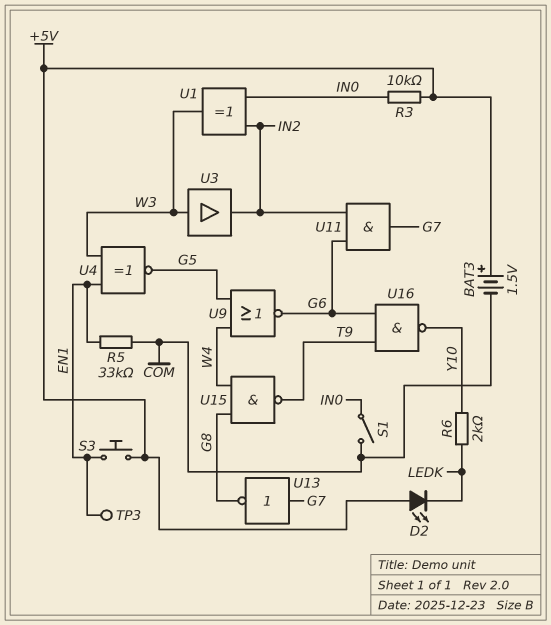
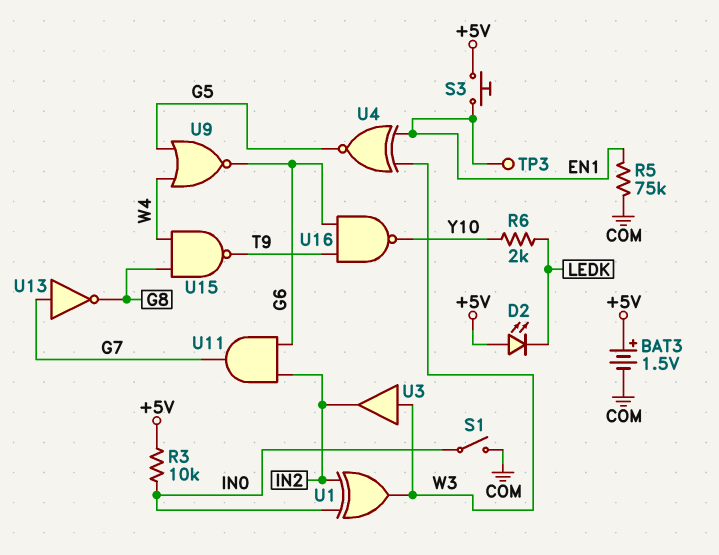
R5: 33k (COM, EN1) -> 75k (COM, EN1)

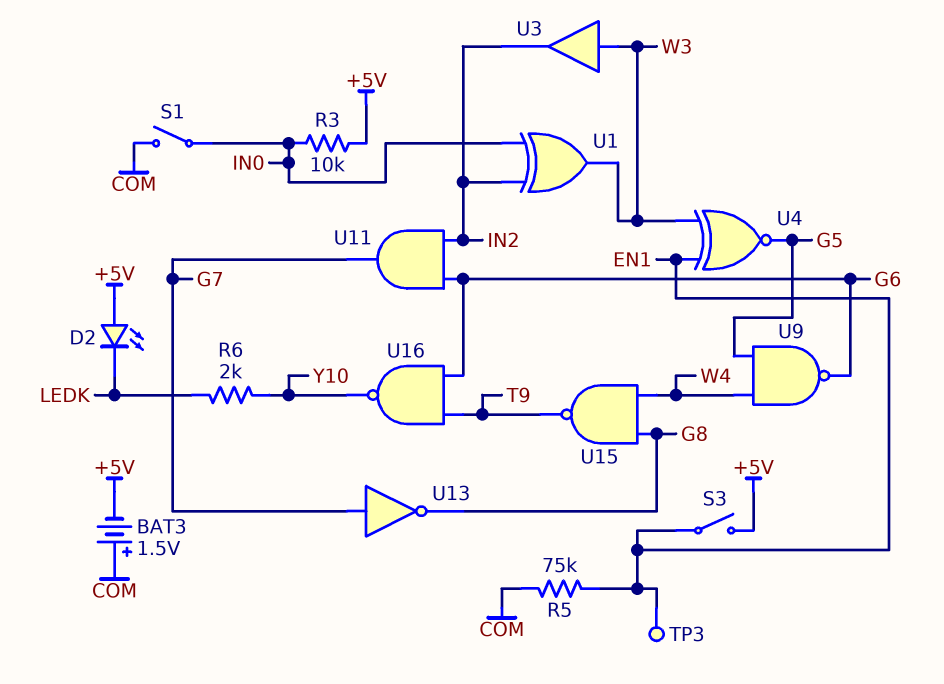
BAT3: 1.5V (plus +5V, minus COM) -> 1.5V (plus COM, minus +5V)
S3: button (+5V, EN1) -> switch (+5V, EN1)
U9: NOR (in G5, in W4, out G6) -> NAND (in G5, in W4, out G6)

